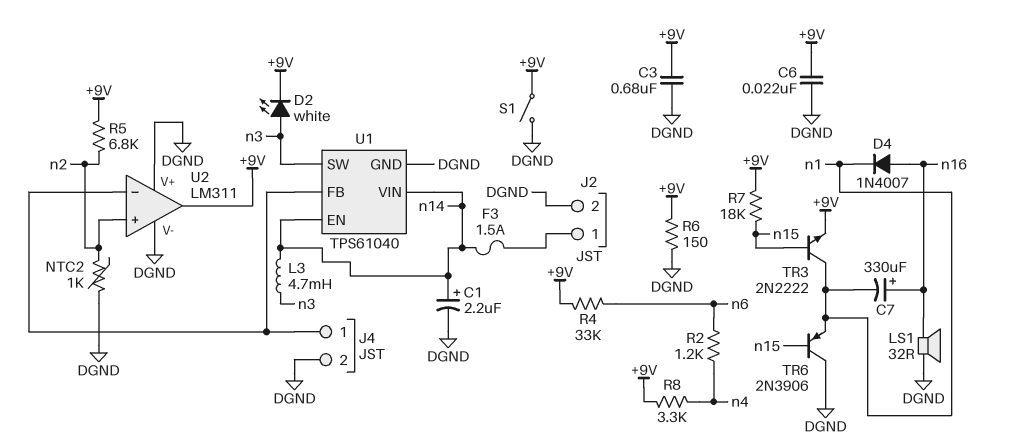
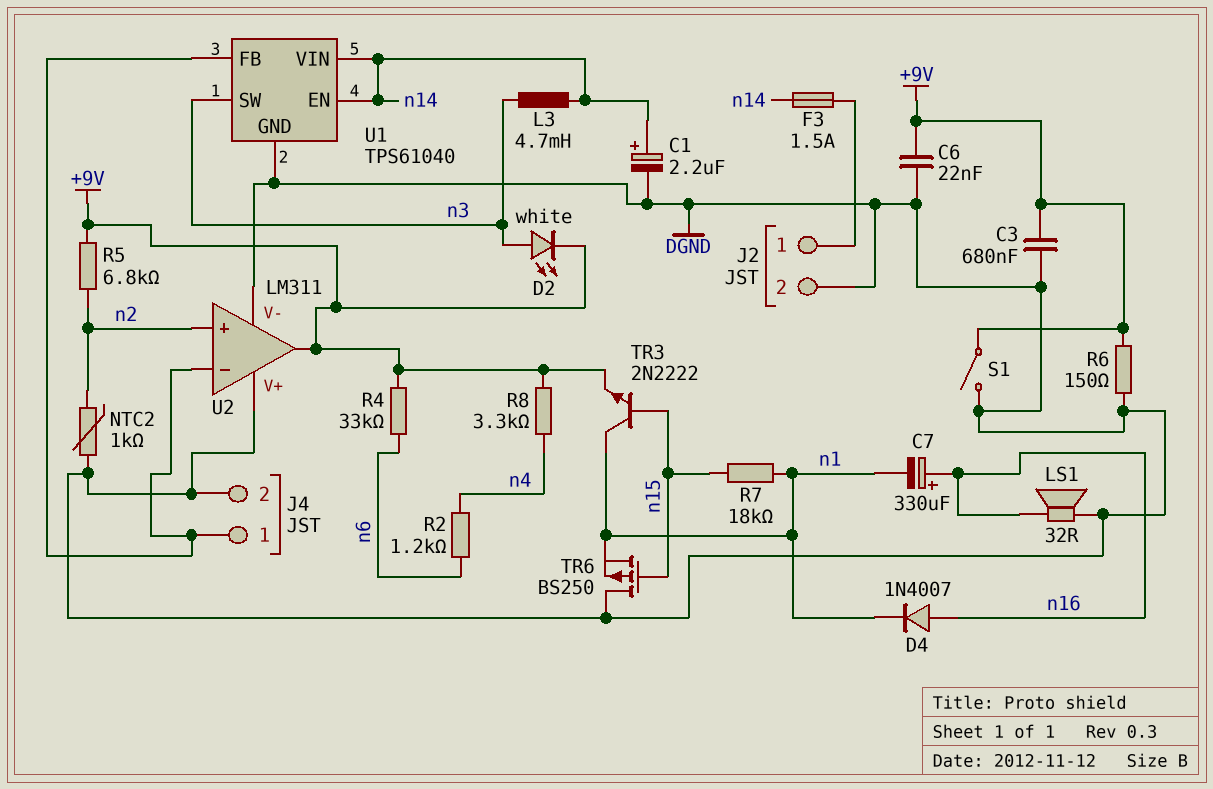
R7: 18k (+9V, n15) -> 18k (n1, n15)
TR6: PNP 2N3906 (B n15, C DGND, E n1) -> PMOS BS250 (G n15, D DGND, S n1)

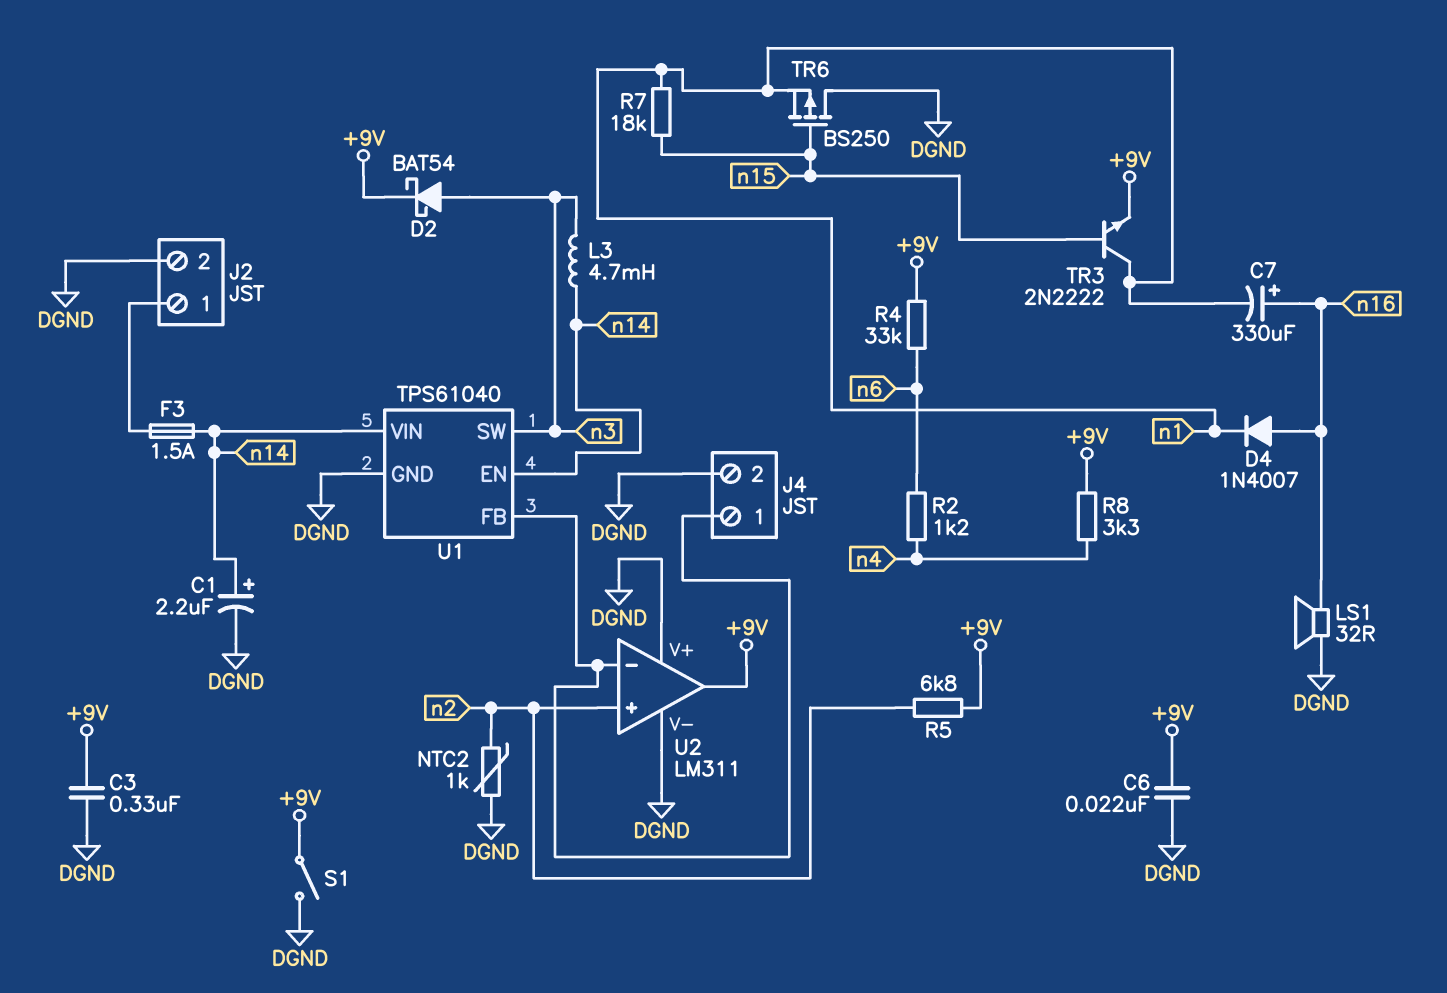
C3: 680nF (+9V, DGND) -> 330nF (+9V, DGND)
D2: LED white (A n3, K +9V) -> schottky BAT54 (A n3, K +9V)
R6: 150 (+9V, DGND) -> none

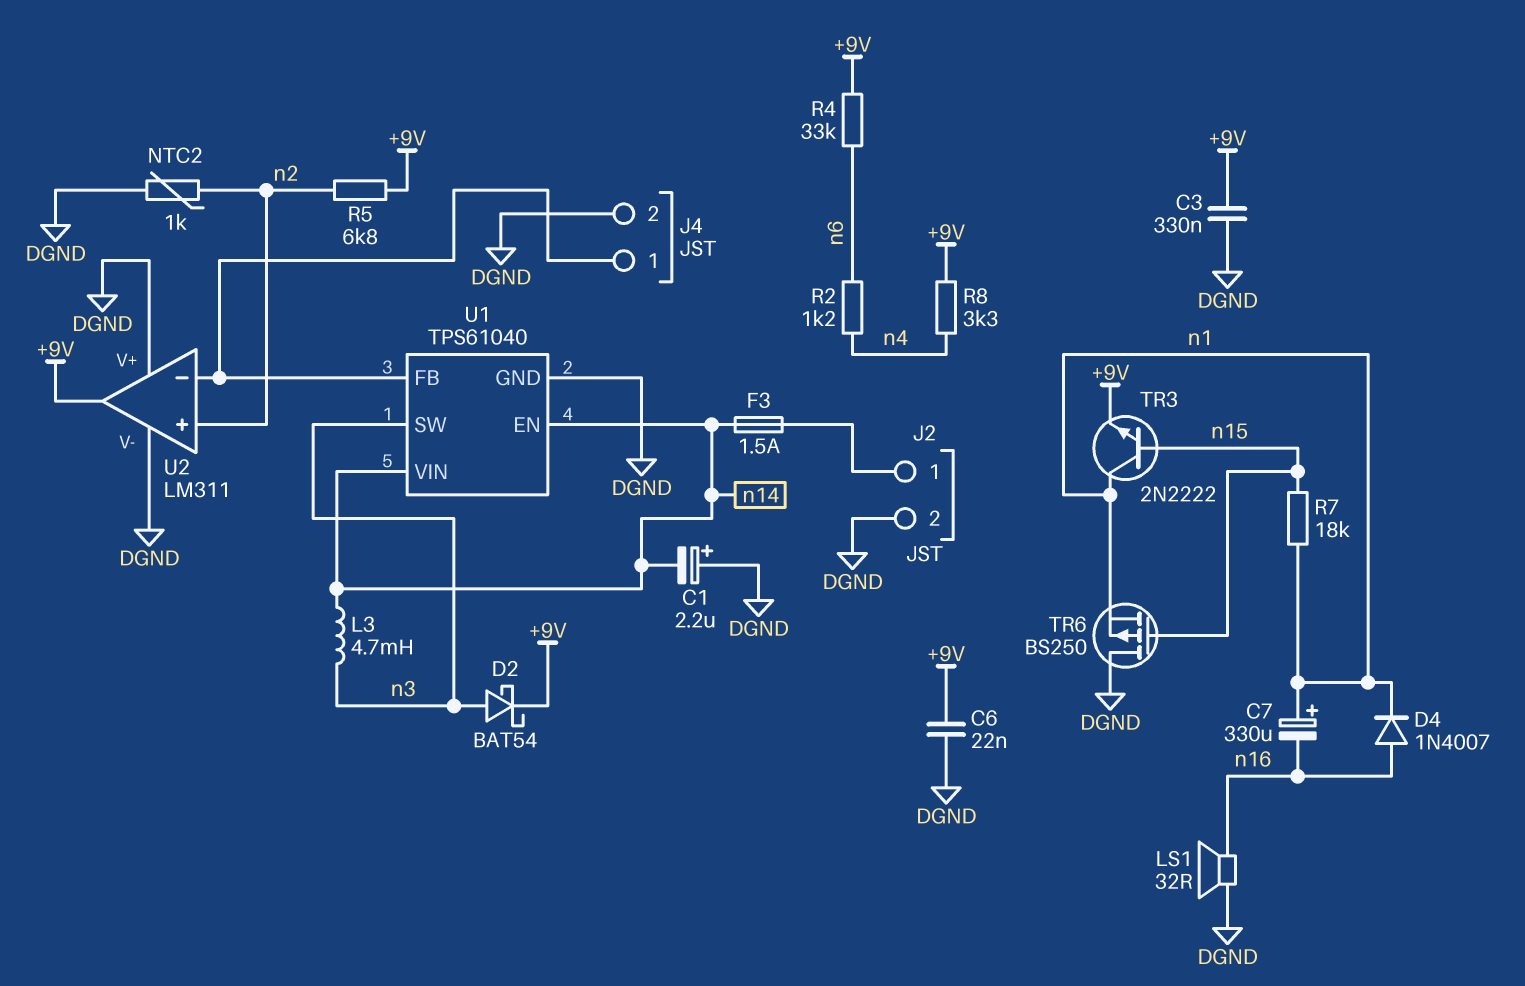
C1: 2.2uF (plus n14, minus DGND) -> 2.2uF (plus DGND, minus n14)
C7: 330uF (plus n16, minus n1) -> 330uF (plus n1, minus n16)
S1: switch (+9V, DGND) -> none

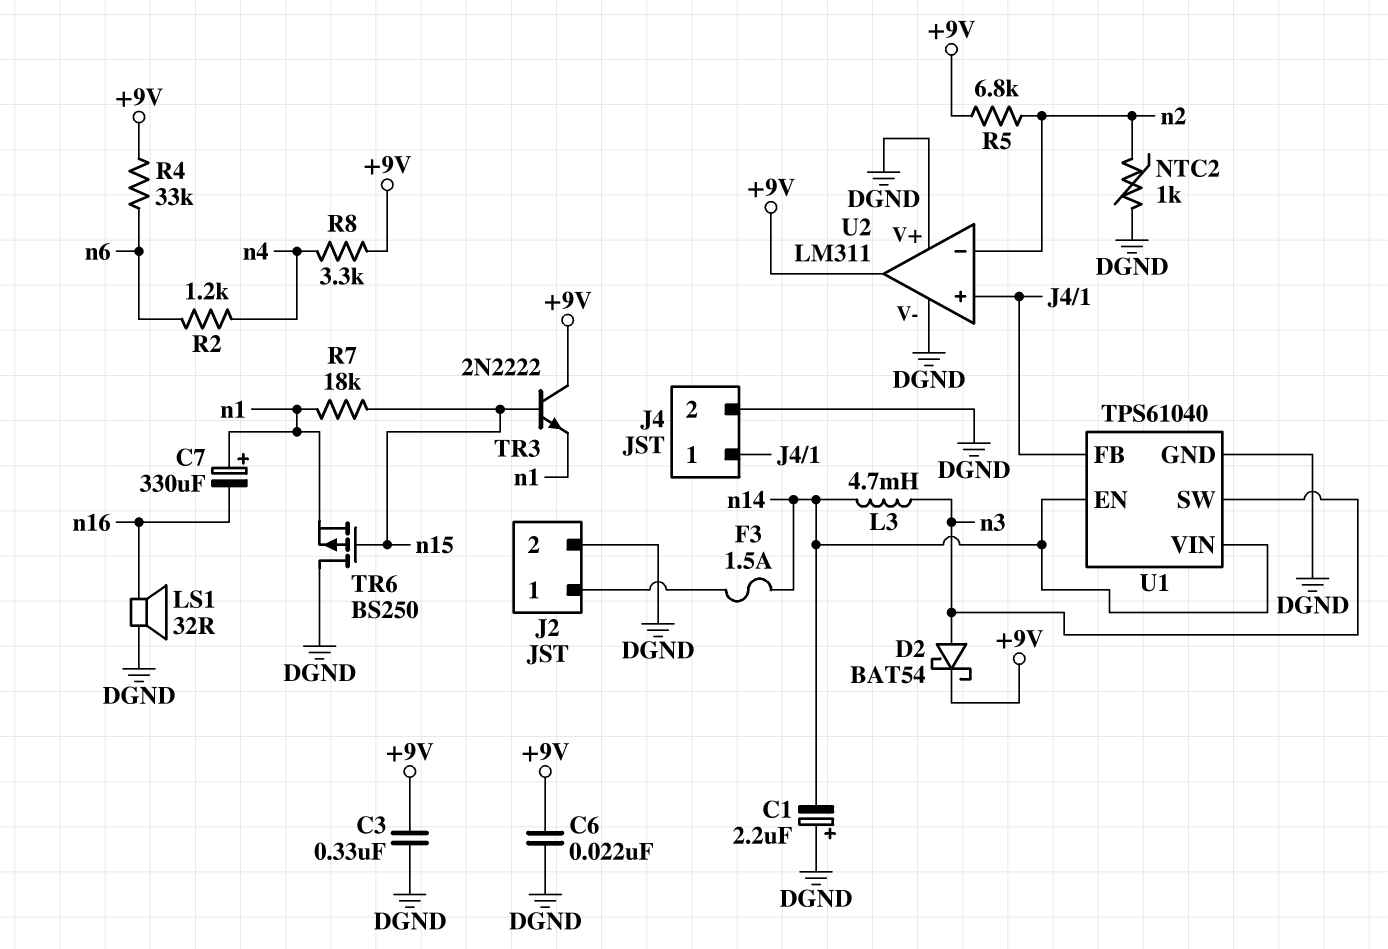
D4: diode 1N4007 (A n16, K n1) -> none
TR3: NPN 2N2222 (B n15, C n1, E +9V) -> NPN 2N2222 (B n15, C +9V, E n1)
U2 pin in+: n2 -> J4/1
U2 pin in-: J4/1 -> n2

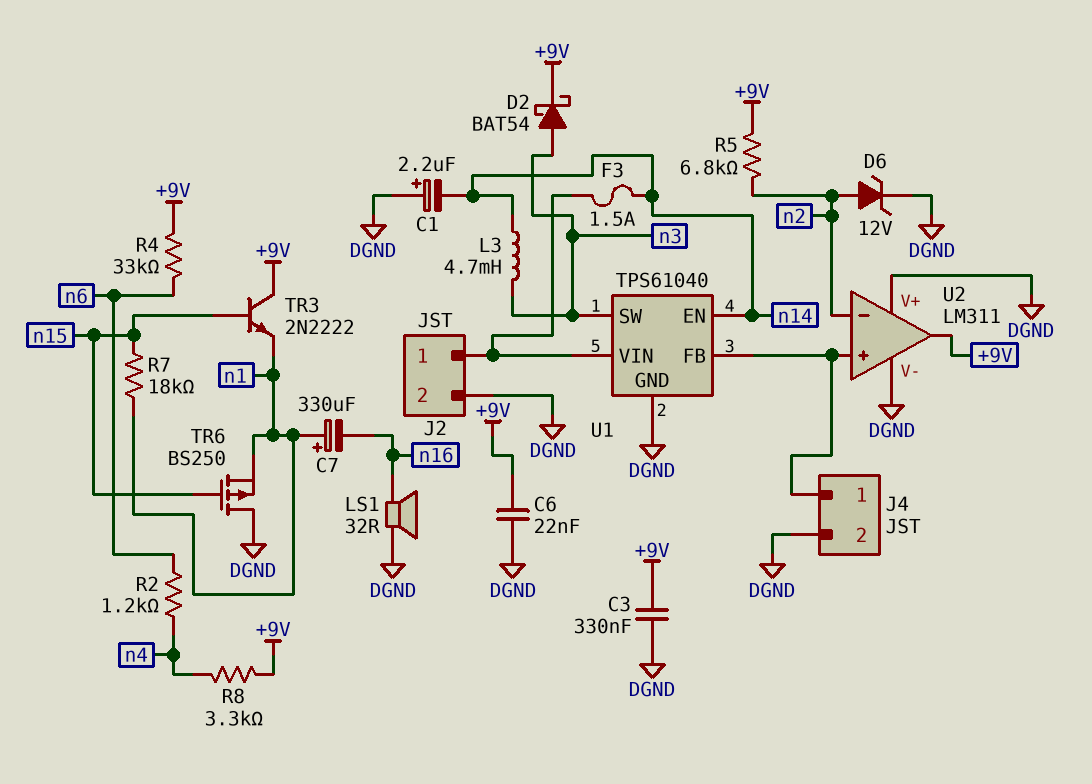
D6: none -> zener 12V (A n2, K DGND)
NTC2: 1k (DGND, n2) -> none
U1 pin VIN: n14 -> J2/1

